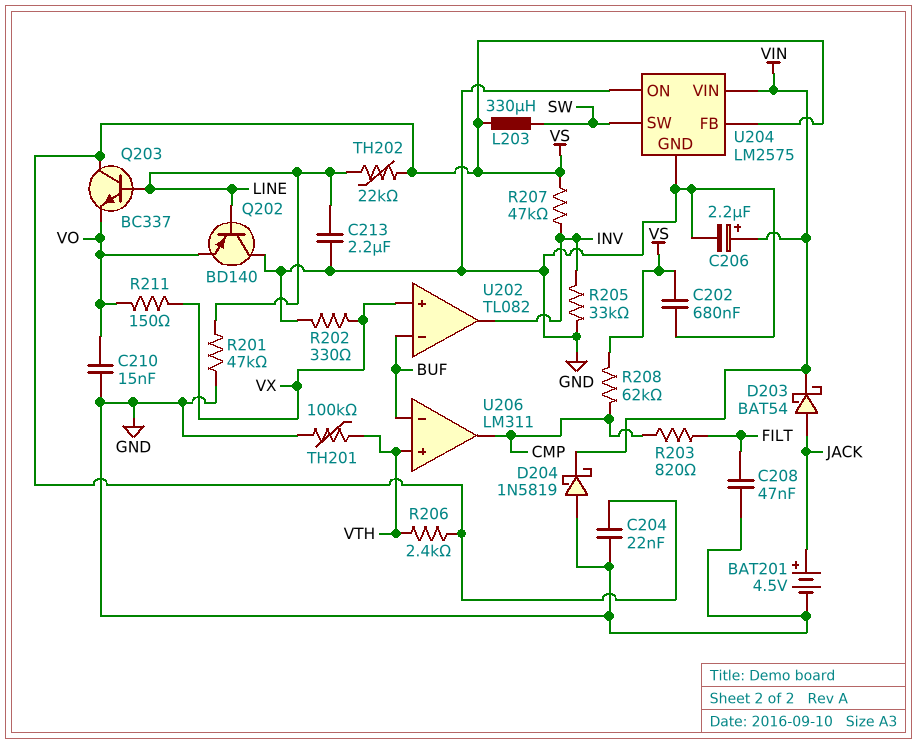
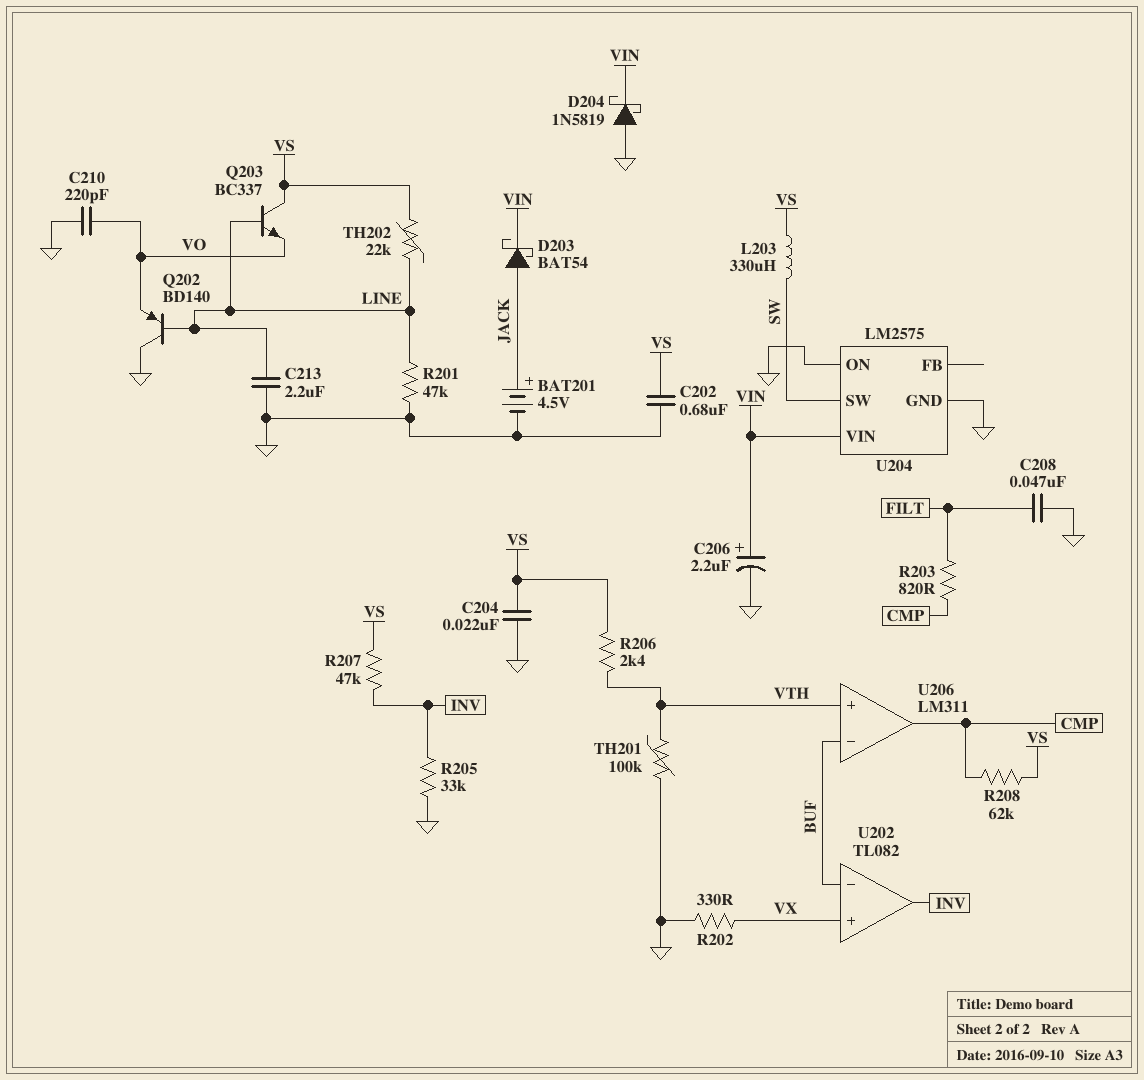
C210: 15nF (GND, VO) -> 220pF (GND, VO)
R211: 150 (VO, VX) -> none
U204 pin FB: VS -> none

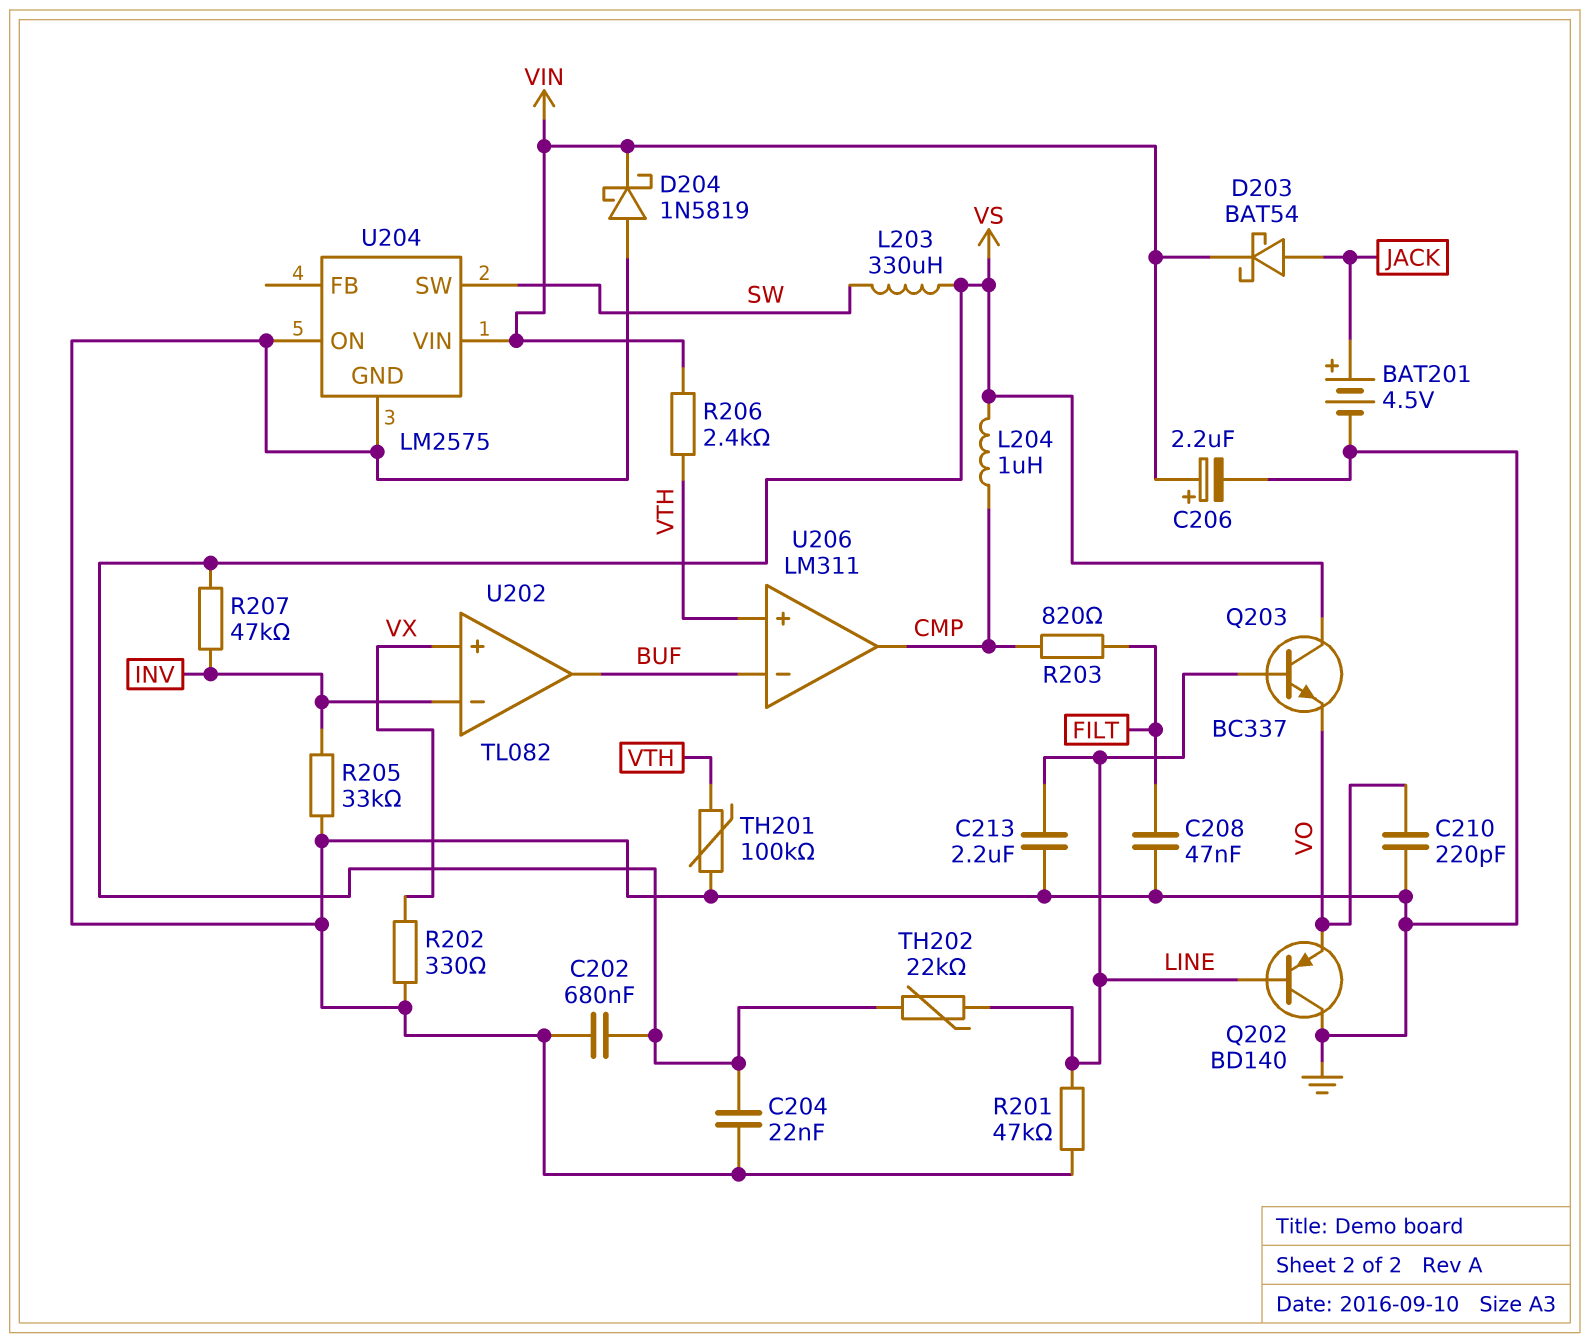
L204: none -> 1uH (CMP, VS)
R206: 2.4k (VS, VTH) -> 2.4k (VIN, VTH)
R208: 62k (CMP, VS) -> none
U202 pin in-: BUF -> INV
U202 pin out: INV -> BUF

